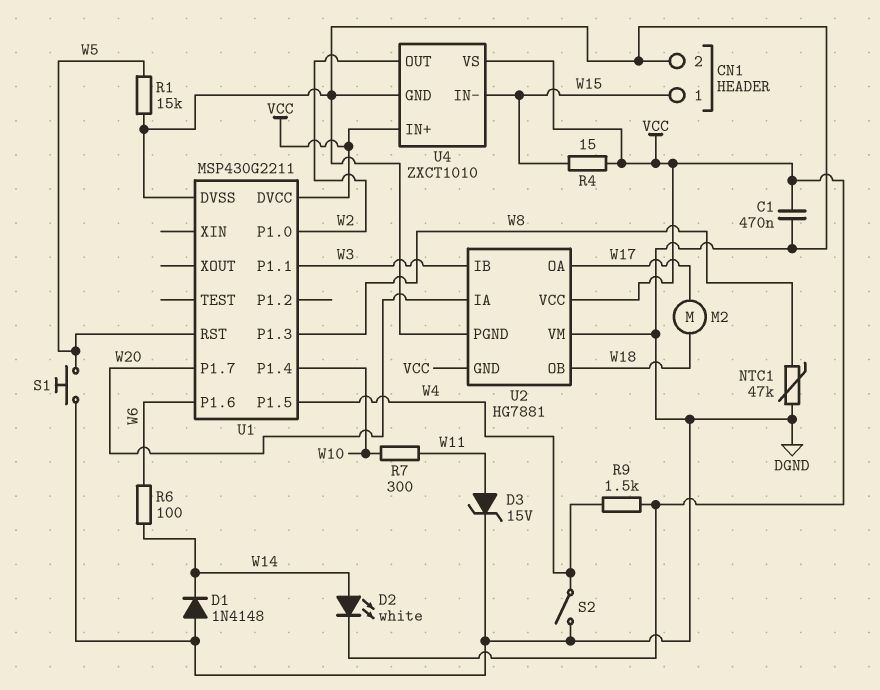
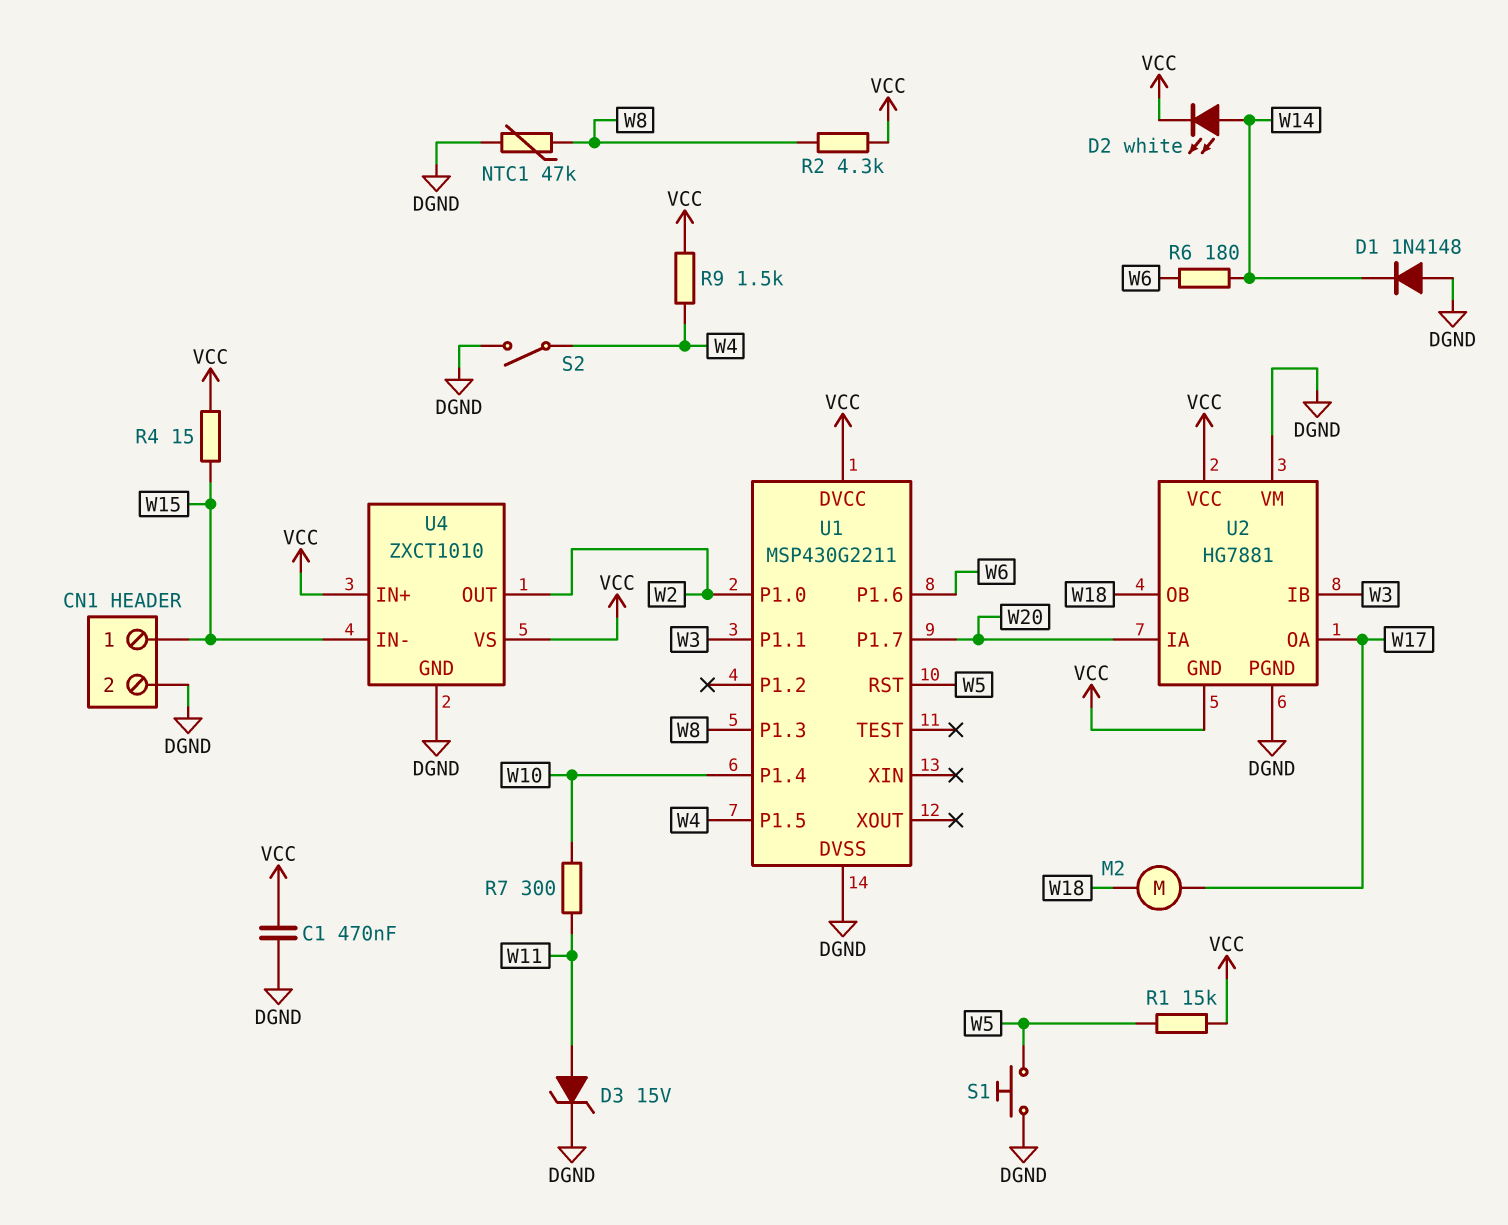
R1: 15k (DGND, W5) -> 15k (VCC, W5)
R2: none -> 4.3k (VCC, W8)
R6: 100 (W6, W14) -> 180 (W6, W14)

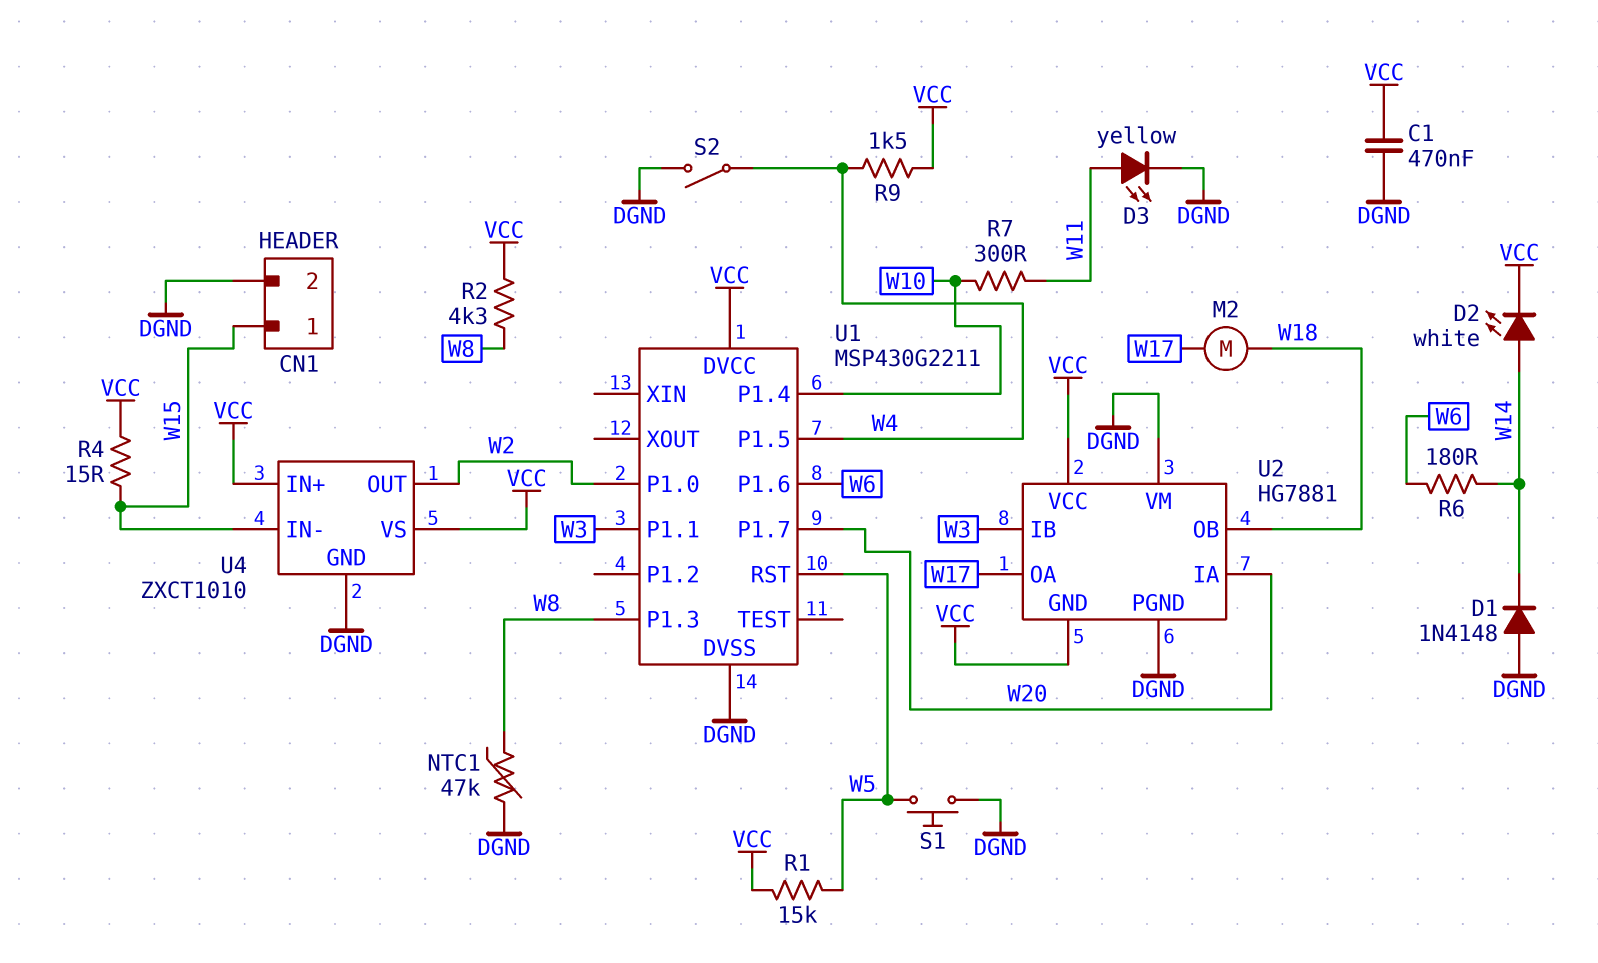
D3: zener 15V (A W11, K DGND) -> LED yellow (A W11, K DGND)

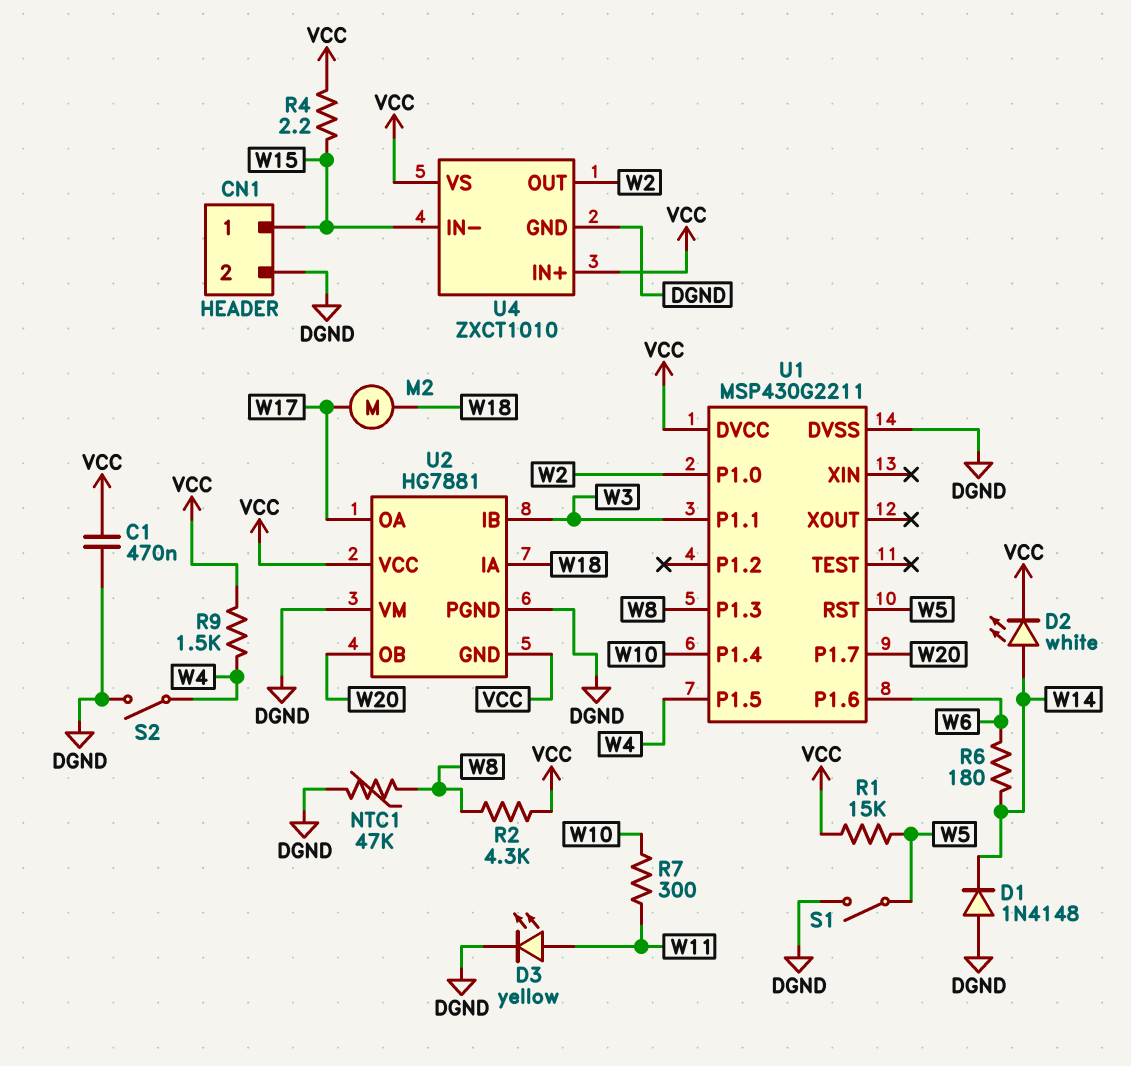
R4: 15 (VCC, W15) -> 2.2 (VCC, W15)
S1: button (DGND, W5) -> switch (DGND, W5)
U2 pin IA: W20 -> W18
U2 pin OB: W18 -> W20

